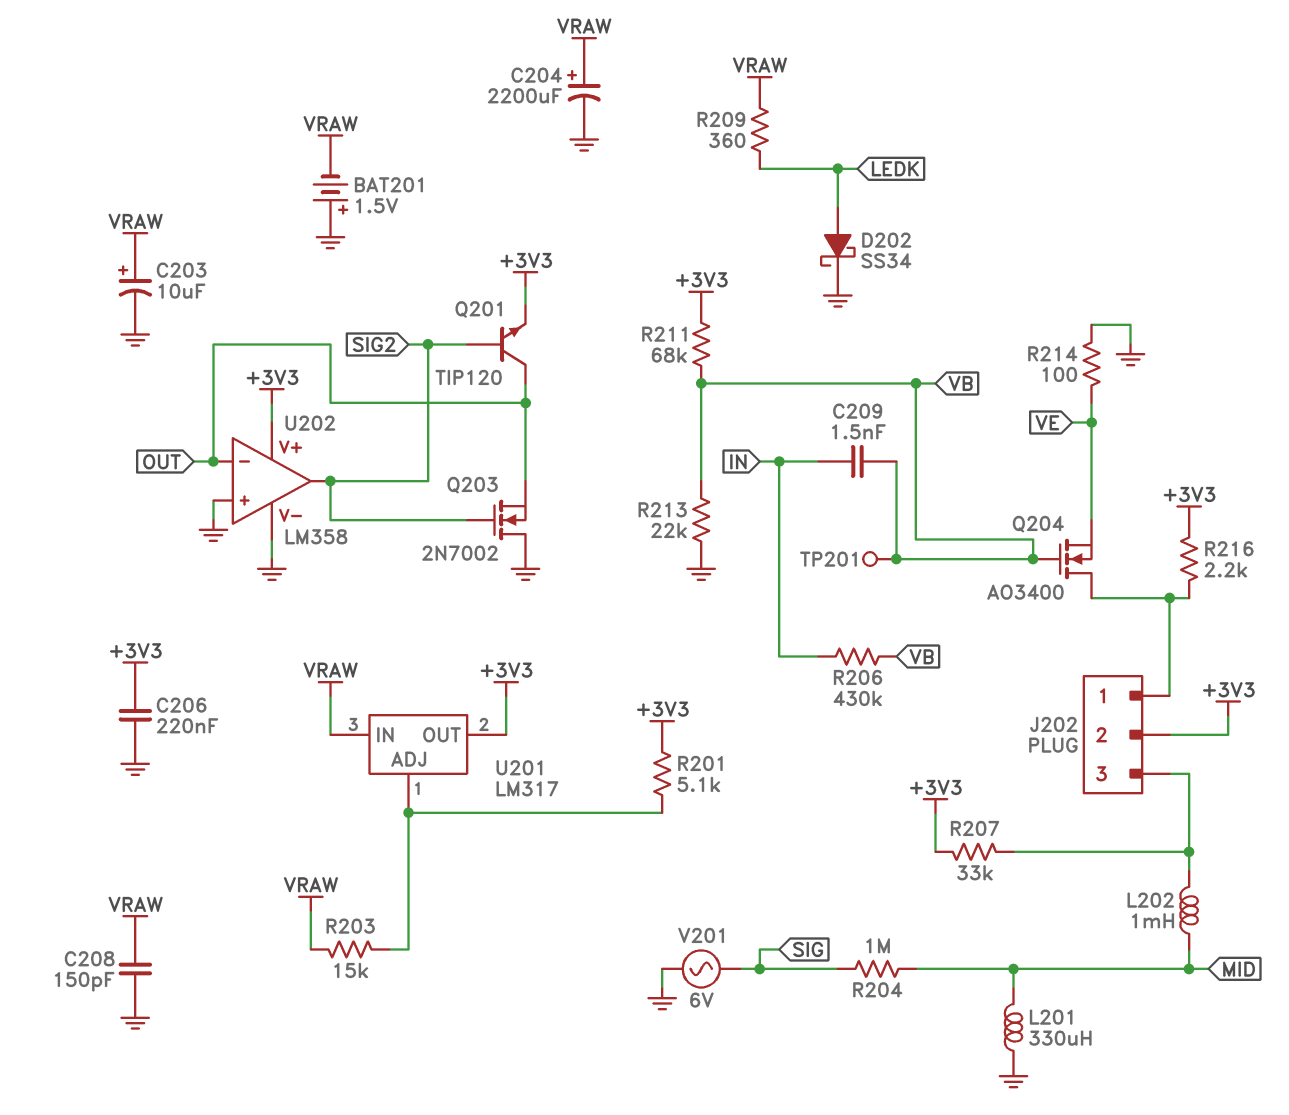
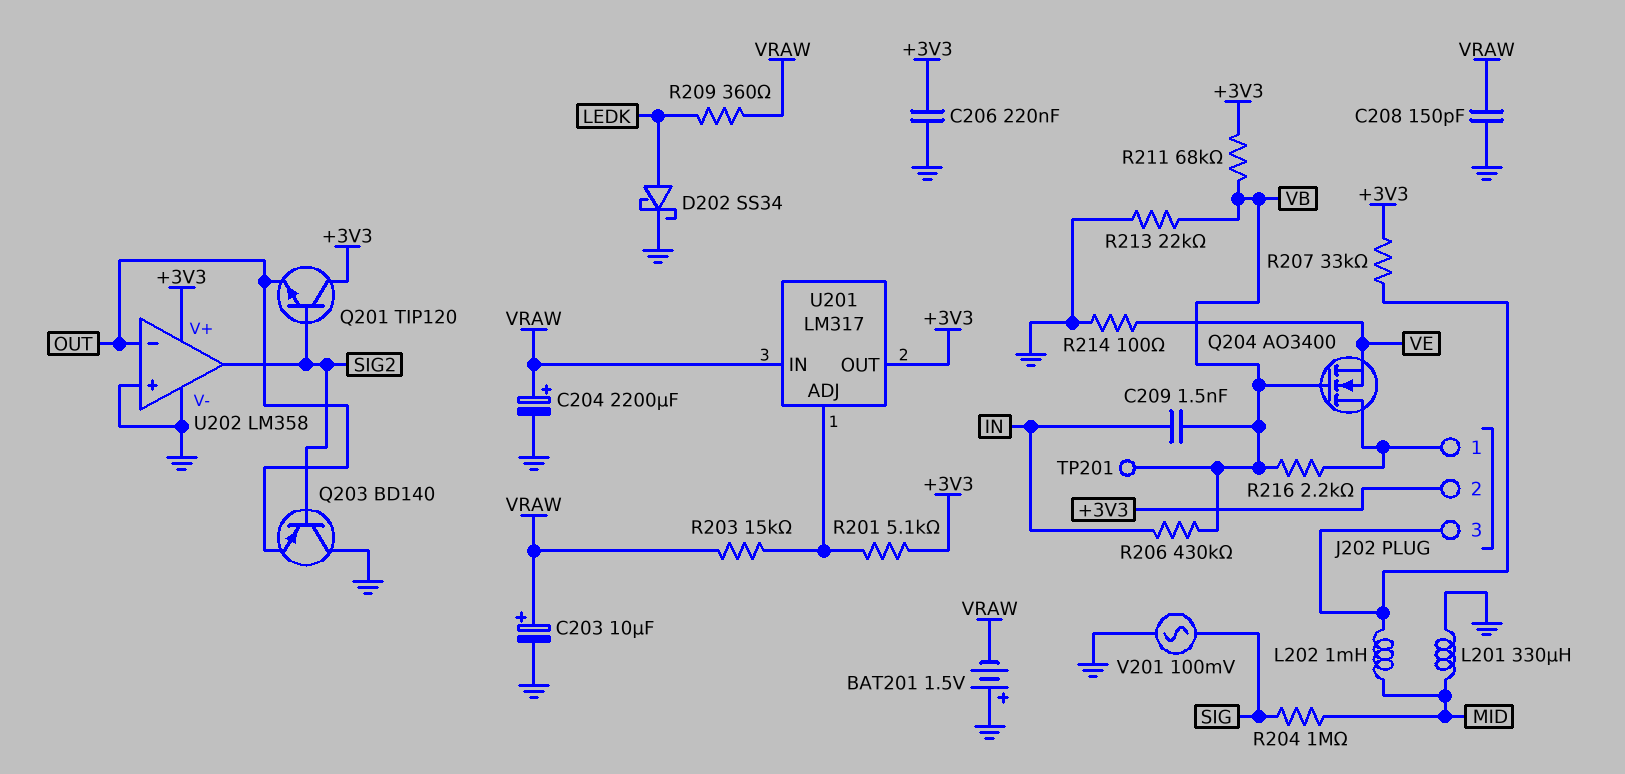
Q201: NPN TIP120 (B SIG2, C OUT, E +3V3) -> NPN TIP120 (B SIG2, C +3V3, E OUT)
Q203: NMOS 2N7002 (G SIG2, D GND, S OUT) -> PNP BD140 (B SIG2, C GND, E OUT)
R216: 2.2k (+3V3, J202/1) -> 2.2k (J202/1, VB)
V201: AC 6V (GND, SIG) -> AC 100mV (GND, SIG)

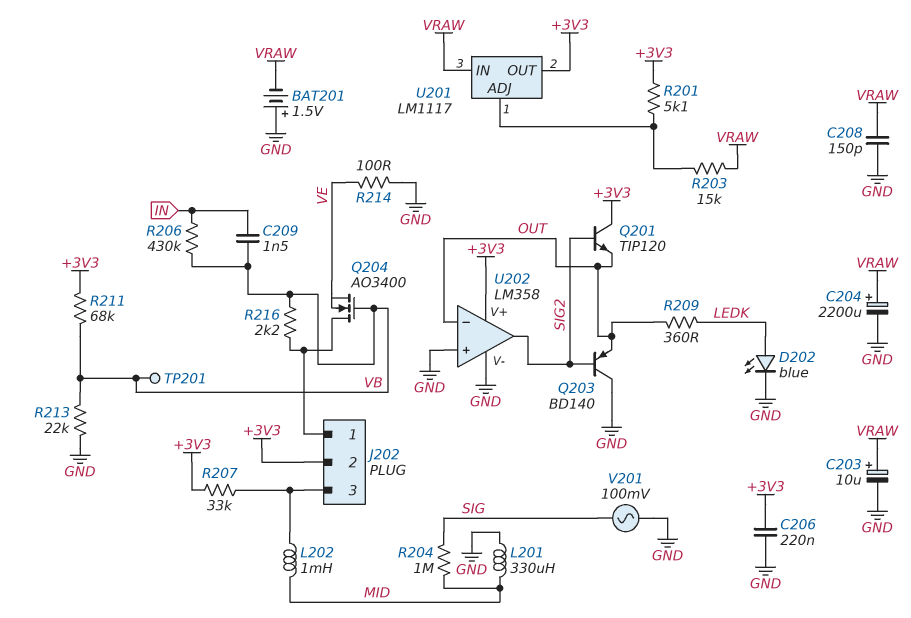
D202: schottky SS34 (A LEDK, K GND) -> LED blue (A LEDK, K GND)
R209: 360 (LEDK, VRAW) -> 360 (LEDK, OUT)
U201: LM317 -> LM1117

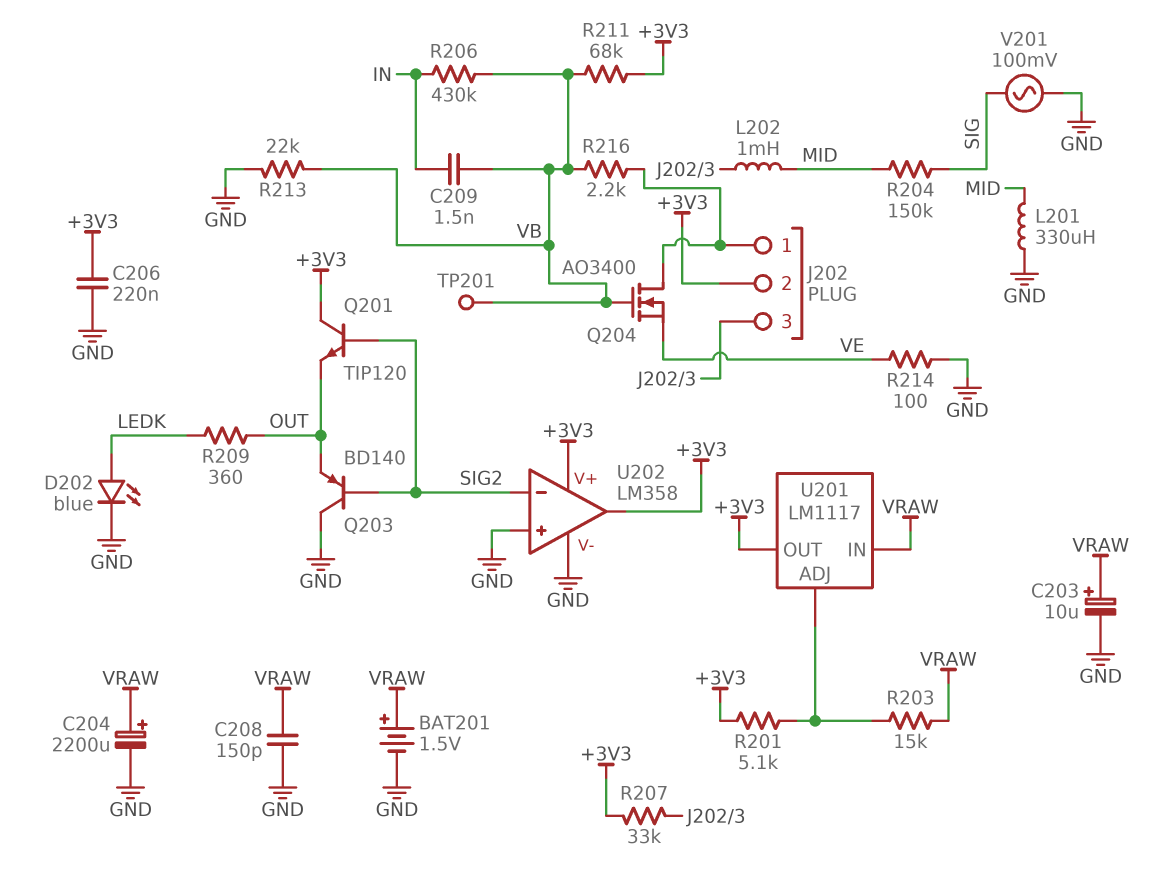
BAT201: 1.5V (plus GND, minus VRAW) -> 1.5V (plus VRAW, minus GND)
R204: 1M (MID, SIG) -> 150k (MID, SIG)
U202 pin in-: OUT -> SIG2
U202 pin out: SIG2 -> +3V3

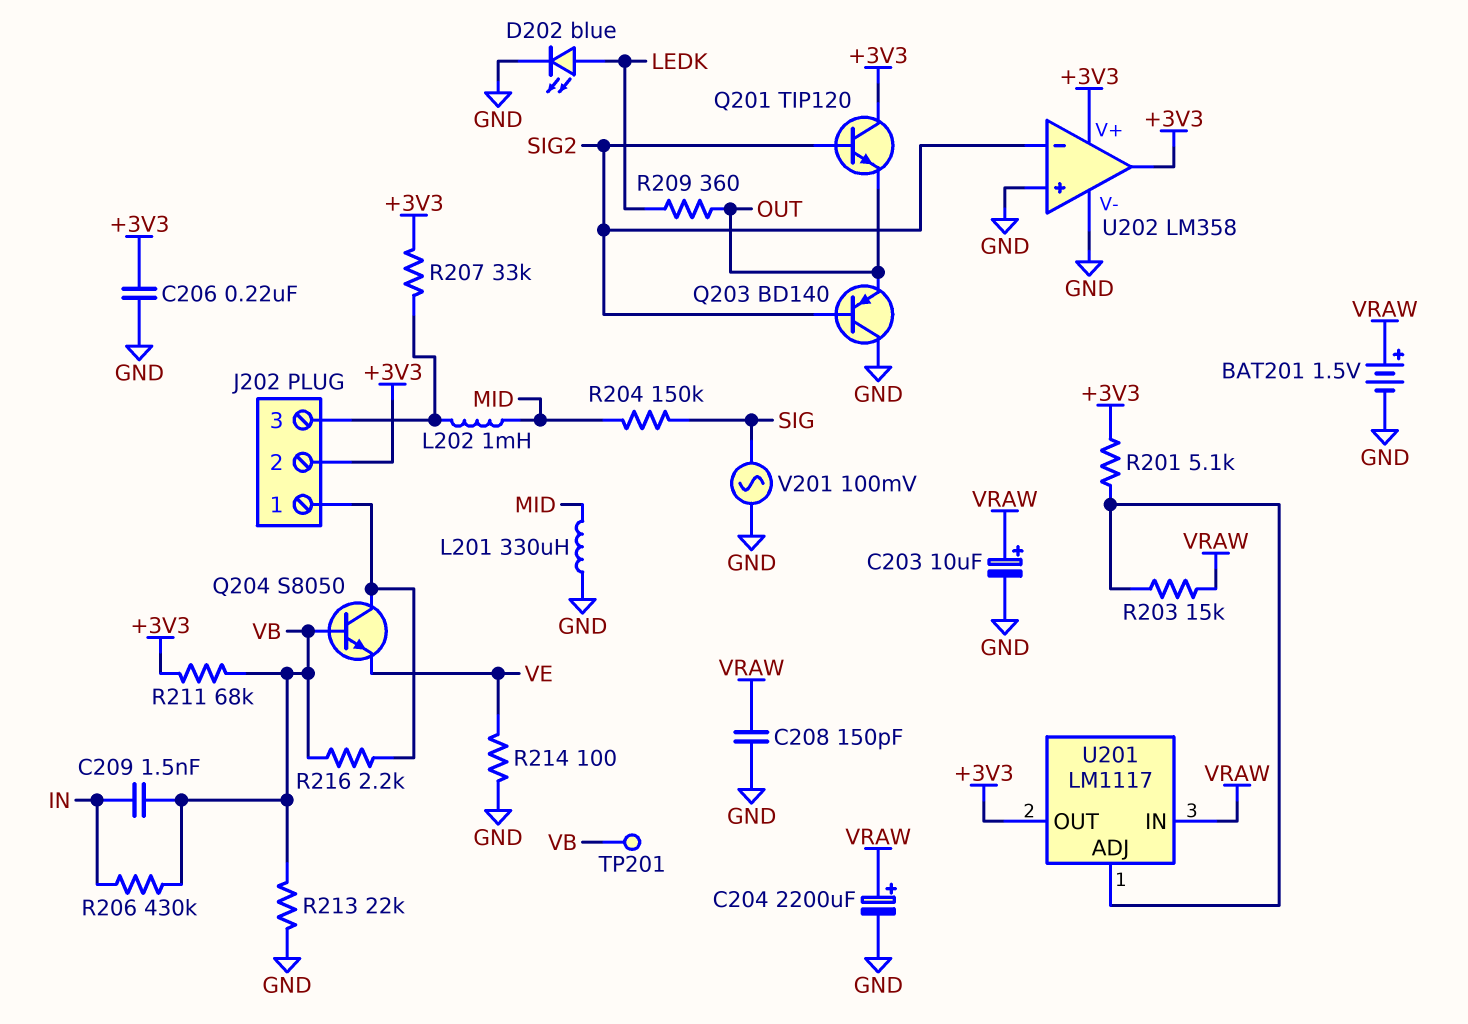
Q204: NMOS AO3400 (G VB, D J202/1, S VE) -> NPN S8050 (B VB, C J202/1, E VE)

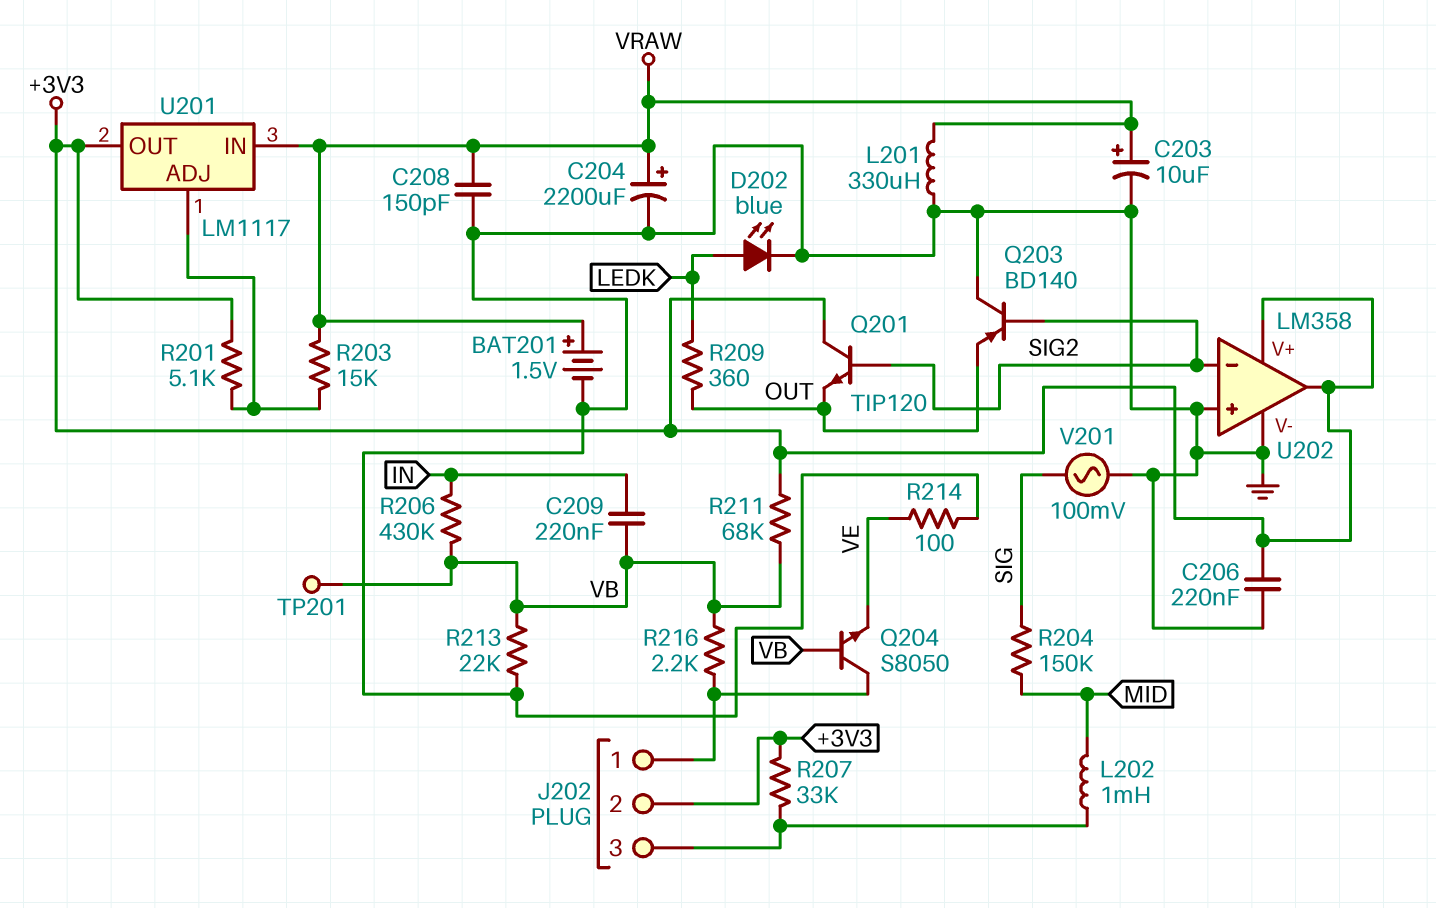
C209: 1.5nF (IN, VB) -> 220nF (IN, VB)
L201: 330uH (GND, MID) -> 330uH (GND, VRAW)

